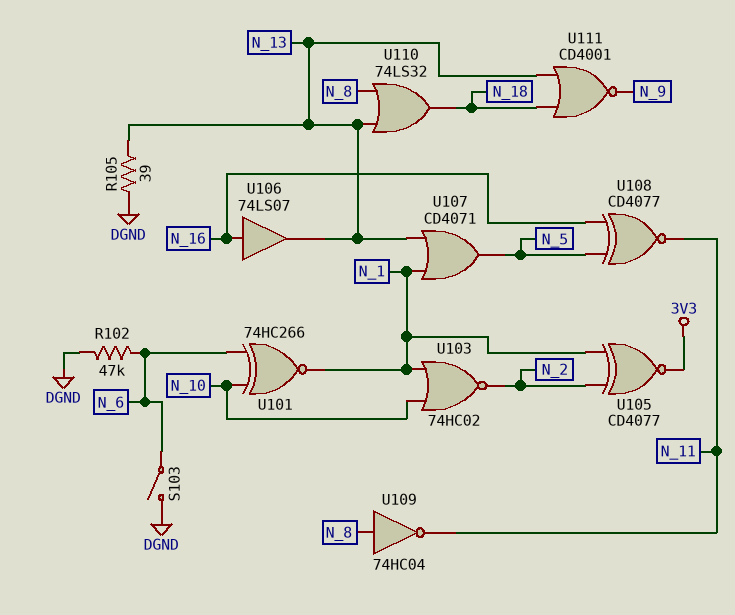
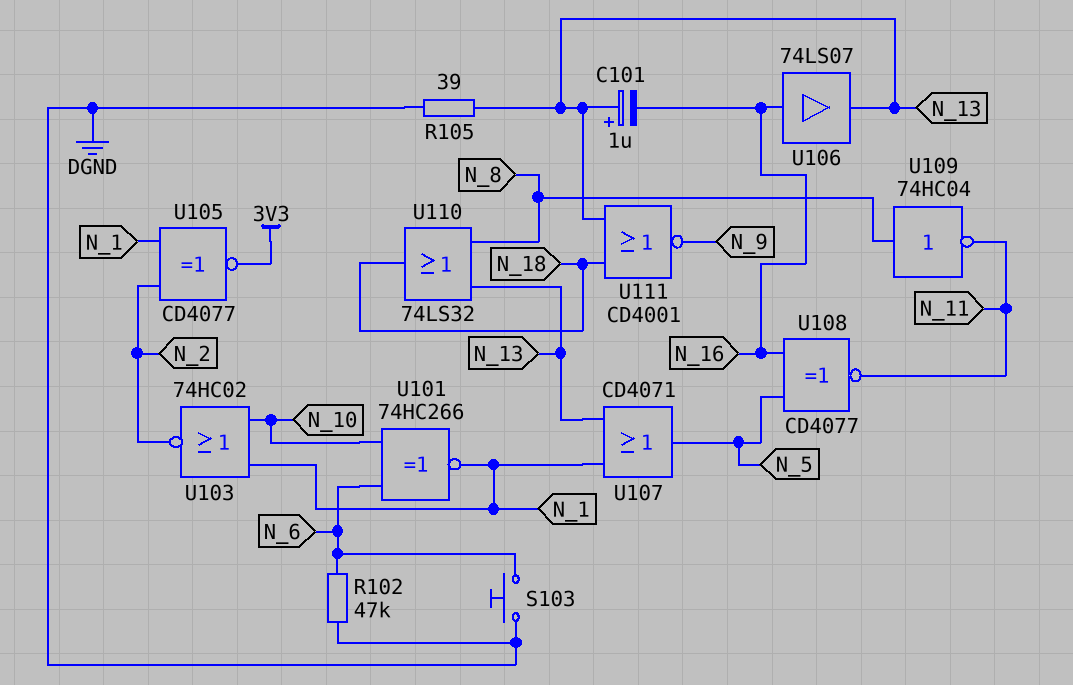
C101: none -> 1uF (plus N_13, minus N_16)
S103: switch (DGND, N_6) -> button (DGND, N_6)

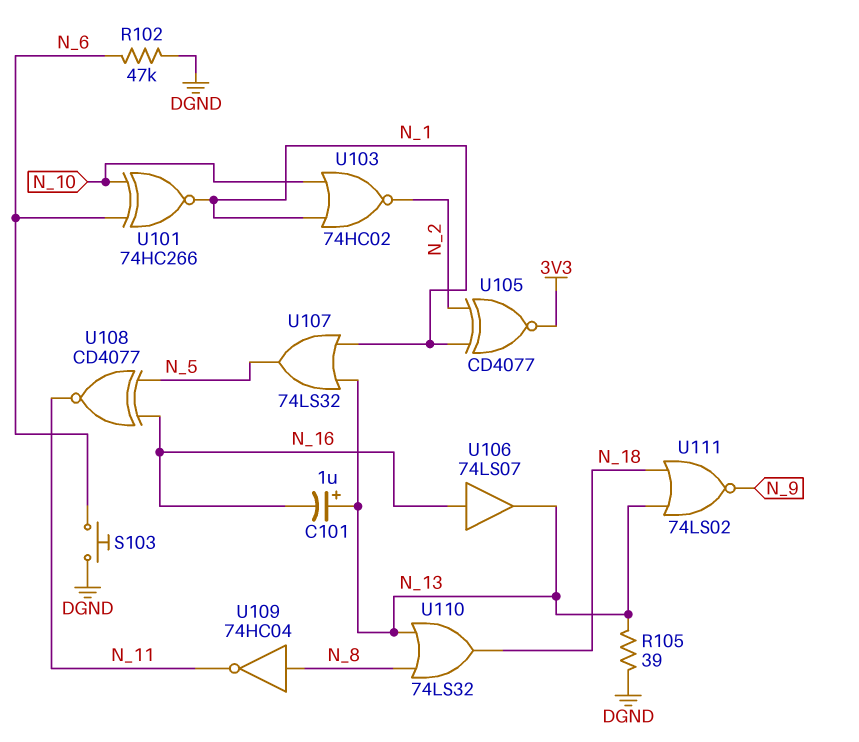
U107: OR CD4071 (in N_1, in N_13, out N_5) -> OR 74LS32 (in N_1, in N_13, out N_5)
U111: NOR CD4001 (in N_13, in N_18, out N_9) -> NOR 74LS02 (in N_13, in N_18, out N_9)

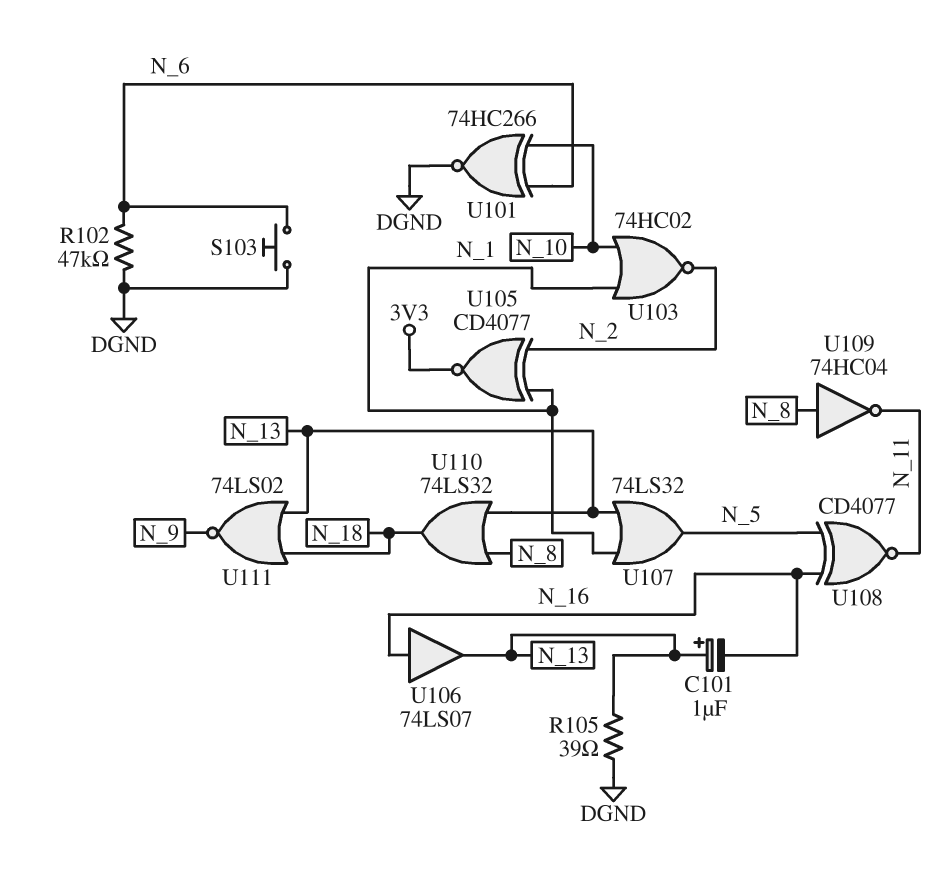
U101: XNOR 74HC266 (in N_6, in N_10, out N_1) -> XNOR 74HC266 (in N_6, in N_10, out DGND)

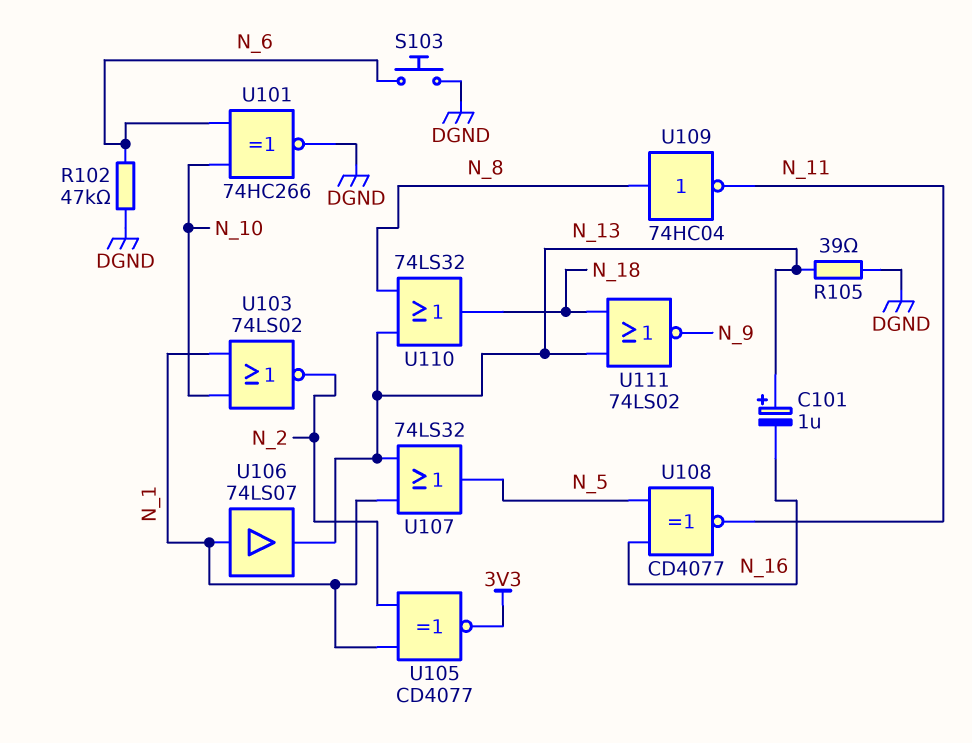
U103: NOR 74HC02 (in N_1, in N_10, out N_2) -> NOR 74LS02 (in N_1, in N_10, out N_2)
U106: buffer 74LS07 (in N_16, out N_13) -> buffer 74LS07 (in N_1, out N_13)

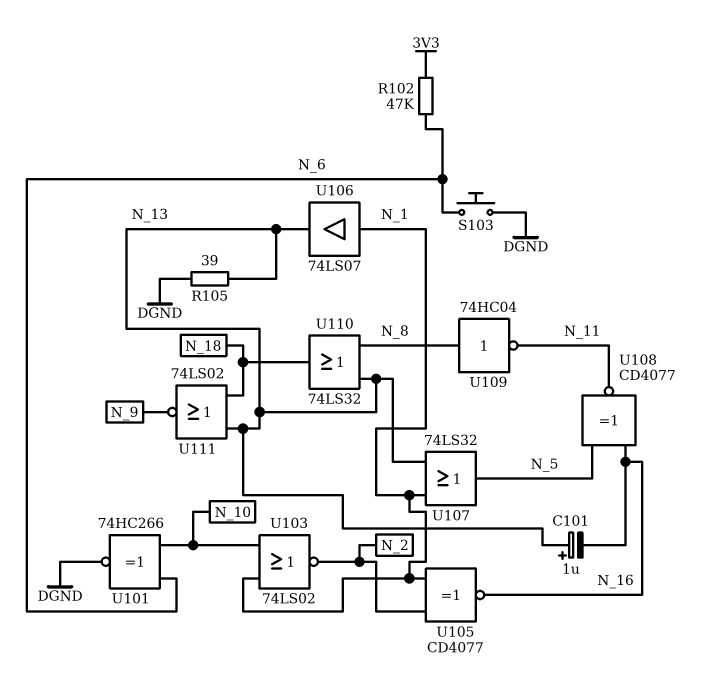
R102: 47k (DGND, N_6) -> 47k (3V3, N_6)
U105: XNOR CD4077 (in N_1, in N_2, out 3V3) -> XNOR CD4077 (in N_1, in N_2, out N_16)

